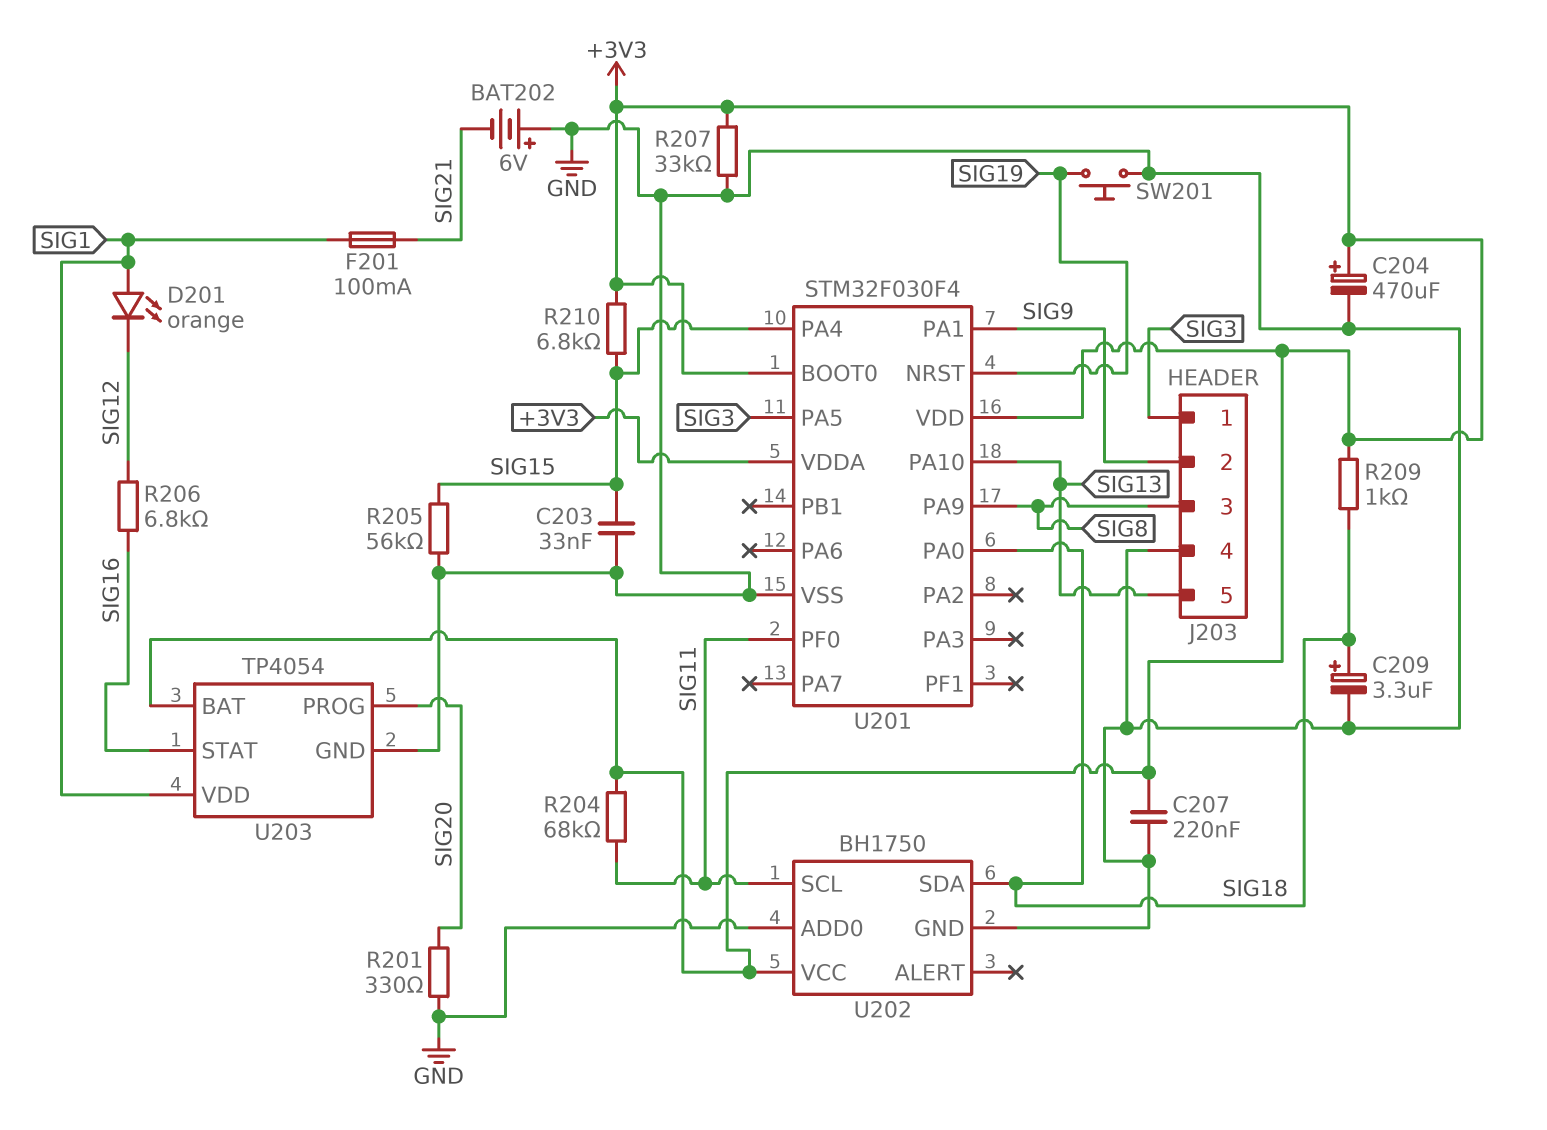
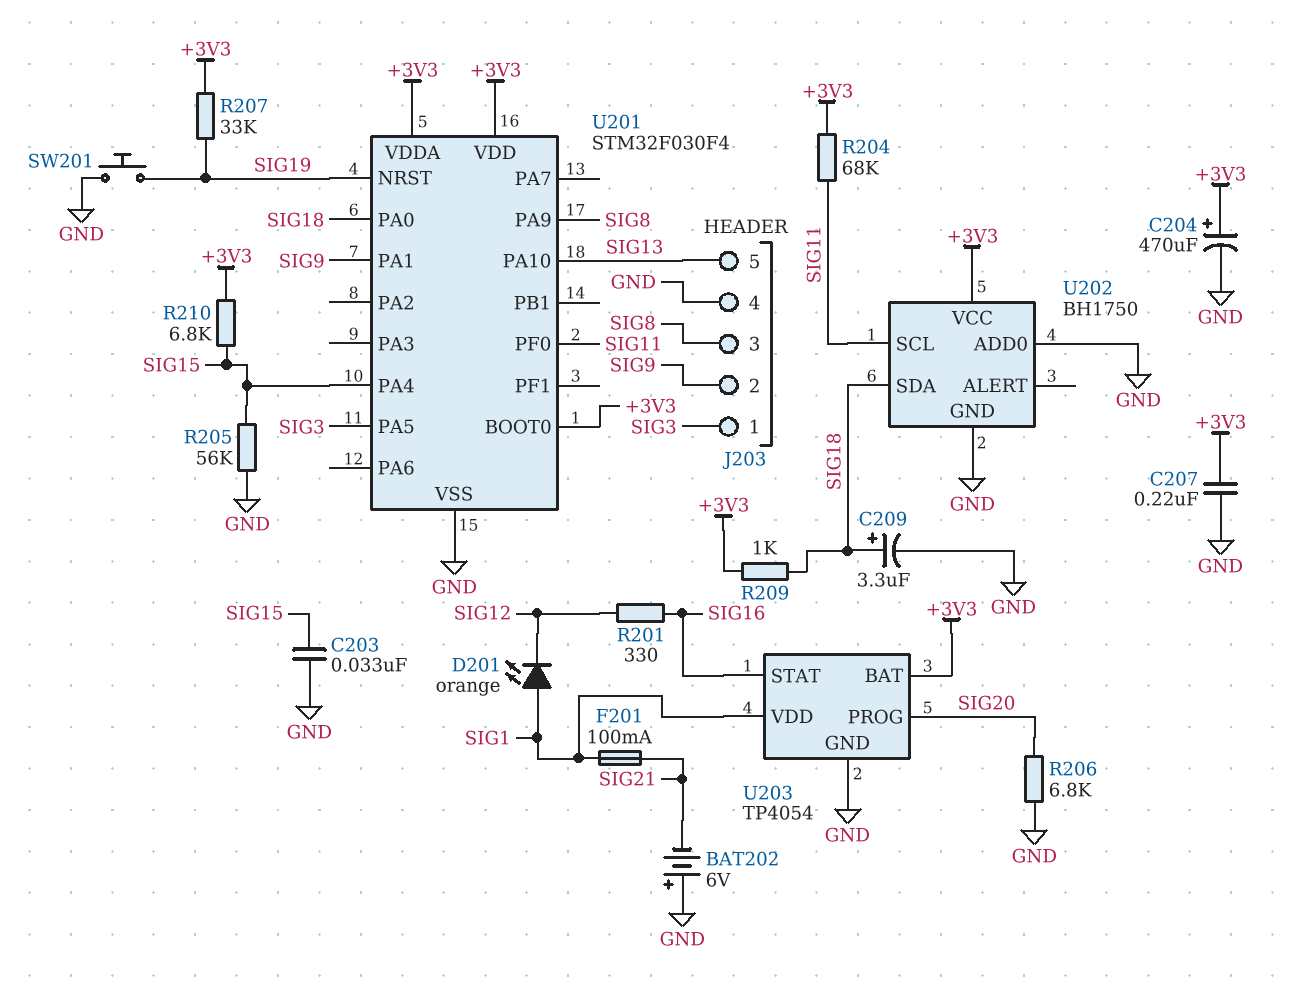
R201: 330 (GND, SIG20) -> 330 (SIG12, SIG16)
R206: 6.8k (SIG12, SIG16) -> 6.8k (GND, SIG20)
R207: 33k (+3V3, GND) -> 33k (+3V3, SIG19)

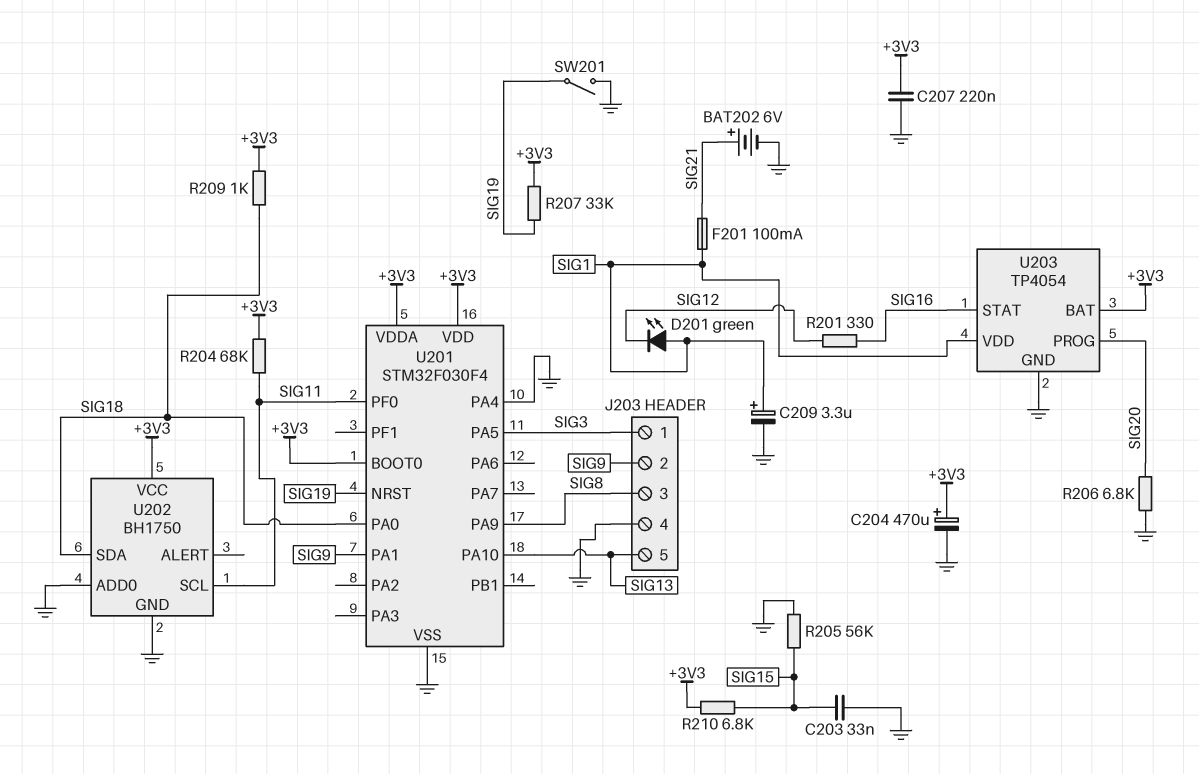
BAT202: 6V (plus GND, minus SIG21) -> 6V (plus SIG21, minus GND)
C209: 3.3uF (plus SIG18, minus GND) -> 3.3uF (plus SIG1, minus GND)
D201: LED orange (A SIG1, K SIG12) -> LED green (A SIG1, K SIG12)
SW201: button (GND, SIG19) -> switch (GND, SIG19)
U201 pin PA4: SIG15 -> GND

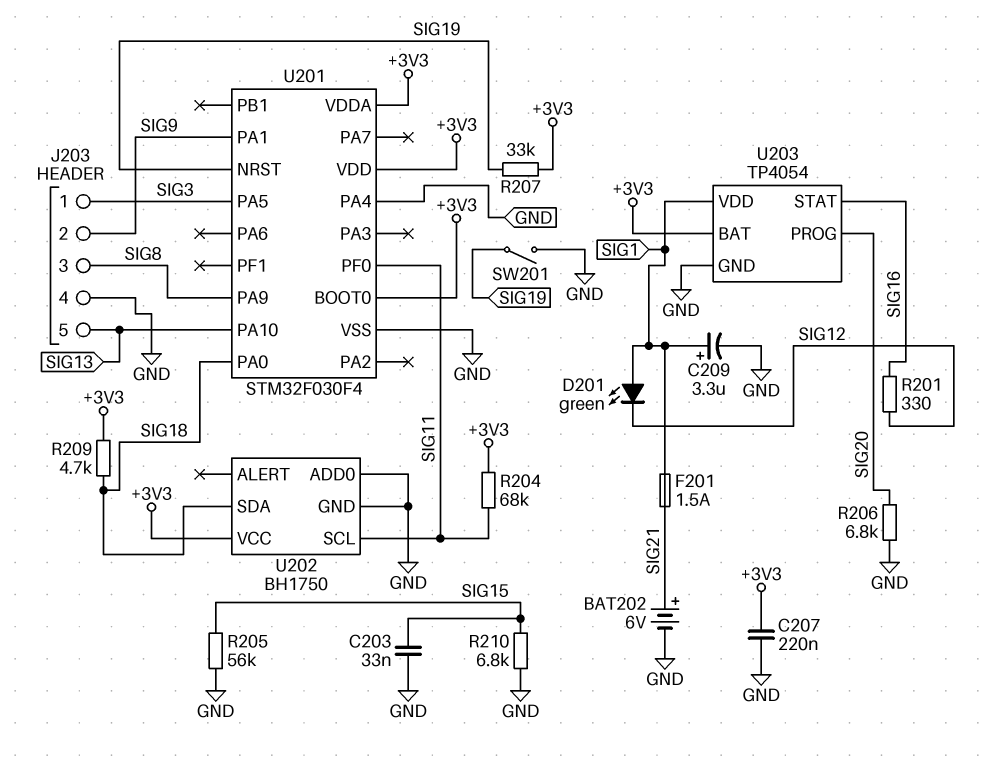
C204: 470uF (plus +3V3, minus GND) -> none
F201: 100mA (SIG1, SIG21) -> 1.5A (SIG1, SIG21)
R209: 1k (+3V3, SIG18) -> 4.7k (+3V3, SIG18)
R210: 6.8k (+3V3, SIG15) -> 6.8k (GND, SIG15)

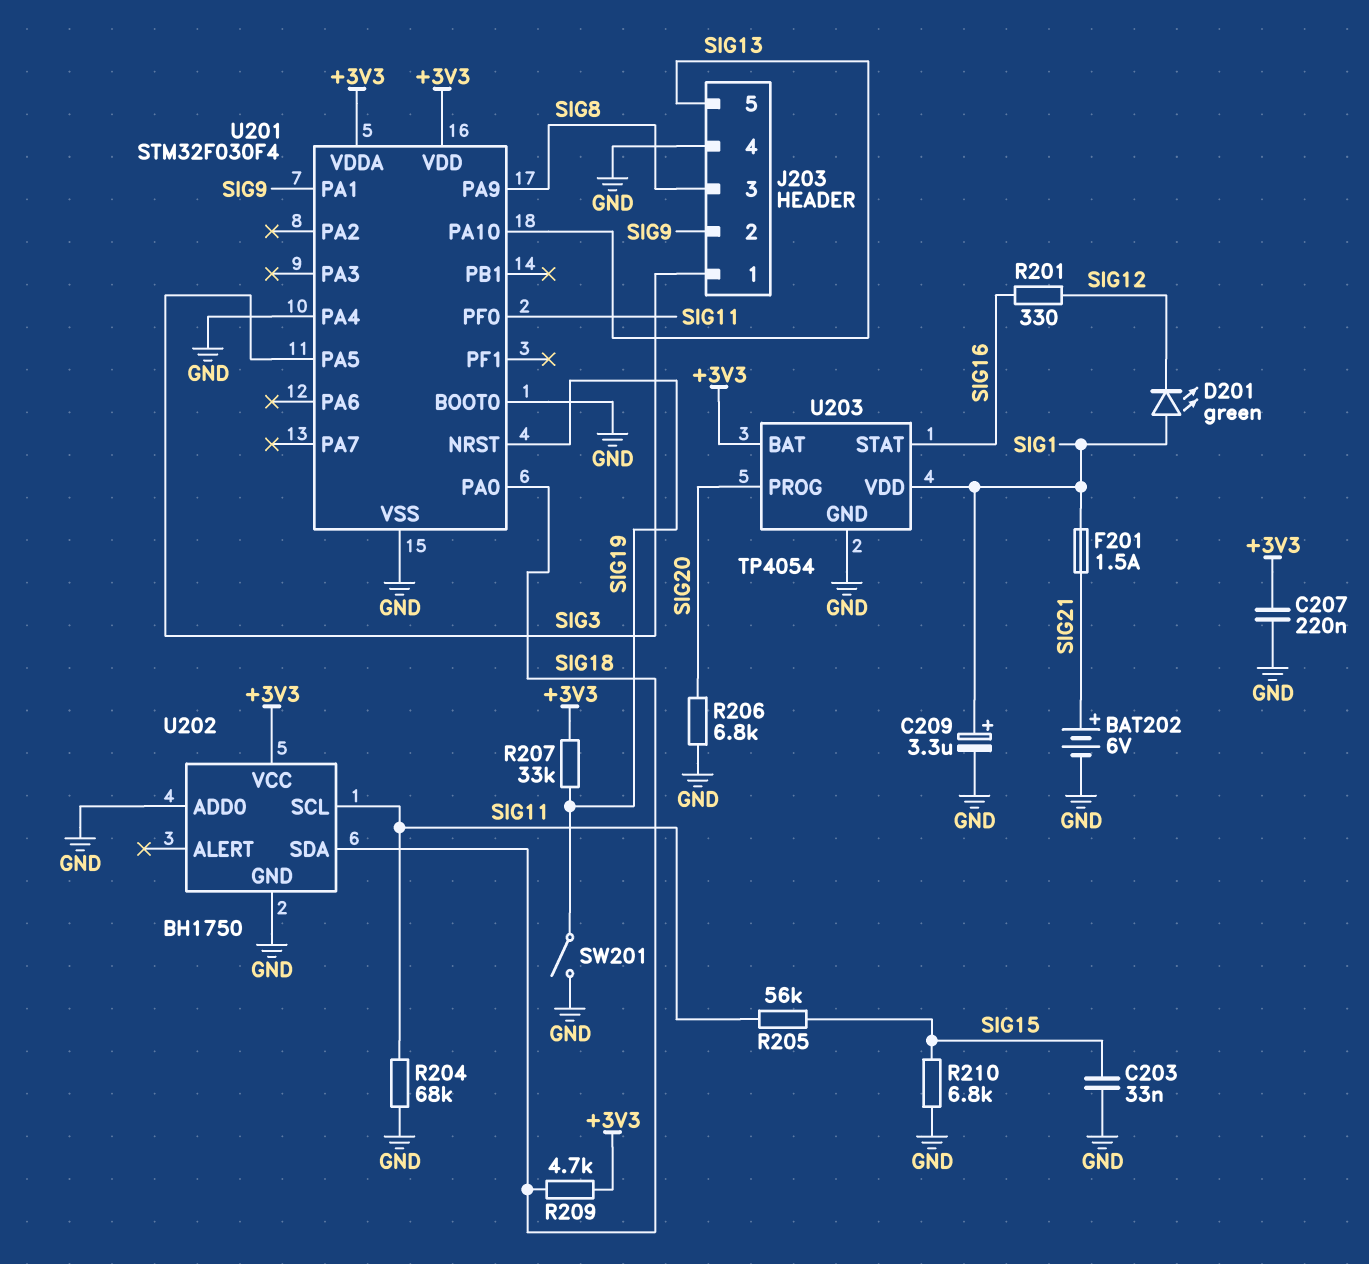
R204: 68k (+3V3, SIG11) -> 68k (GND, SIG11)
R205: 56k (GND, SIG15) -> 56k (SIG11, SIG15)
U201 pin BOOT0: +3V3 -> GND

